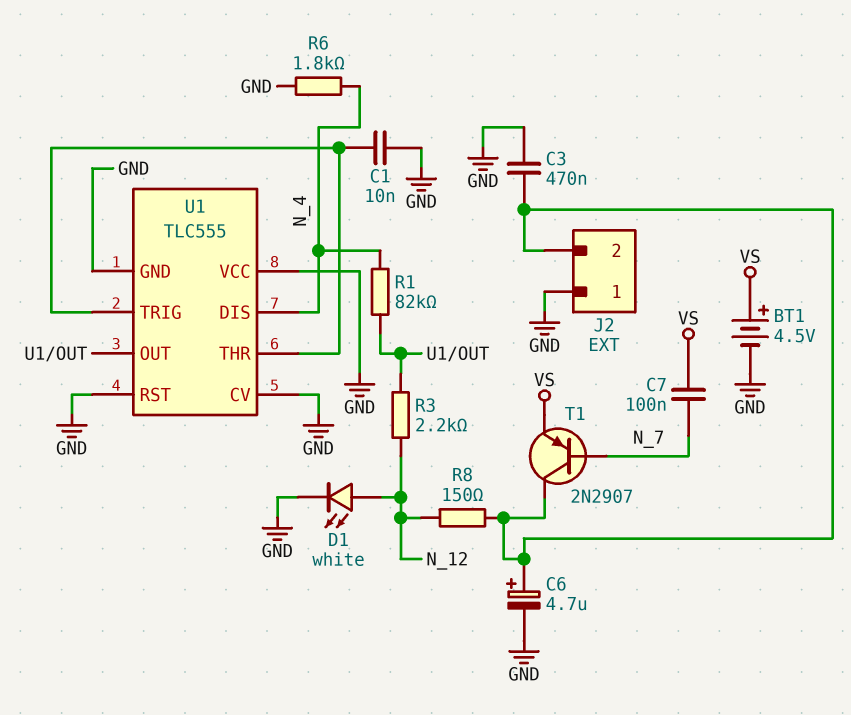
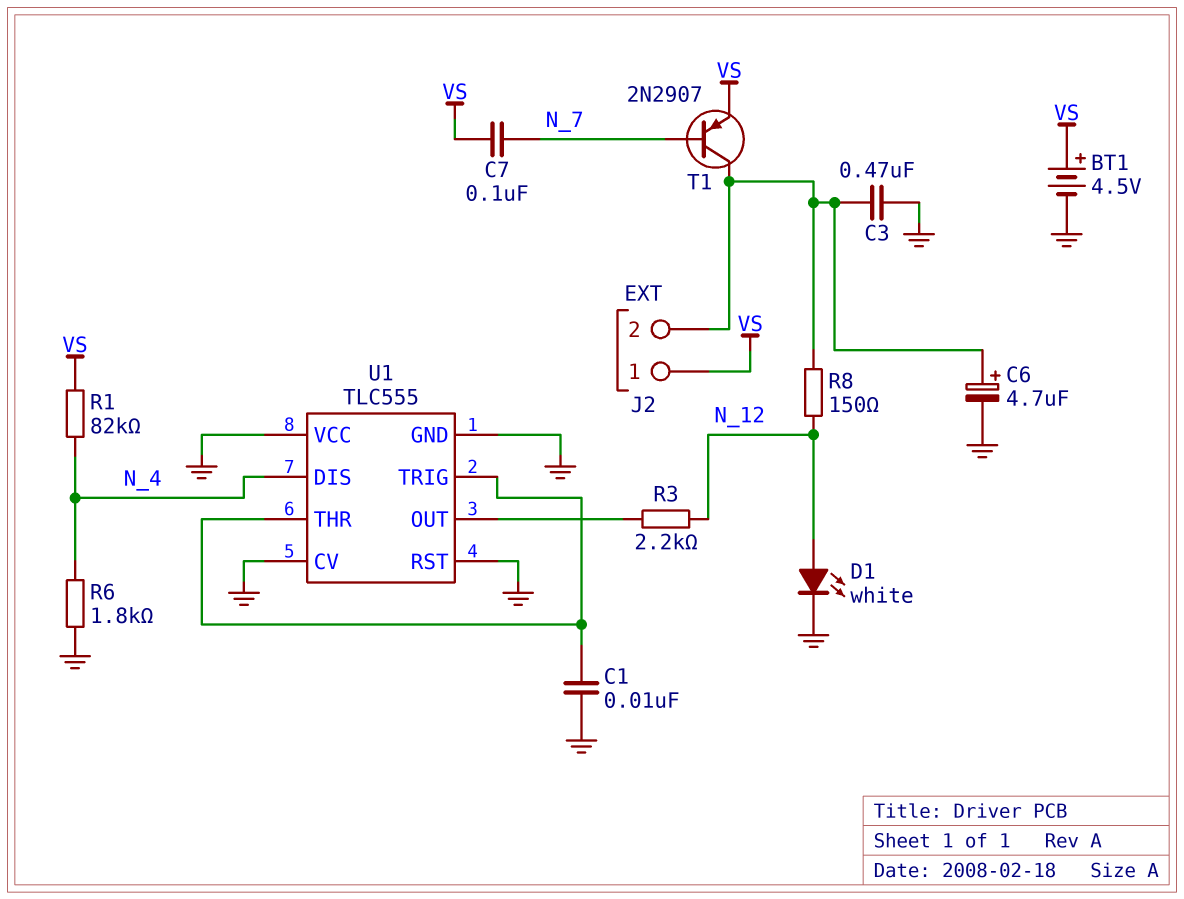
J2 pin 1: GND -> VS
R1: 82k (N_4, U1/OUT) -> 82k (N_4, VS)

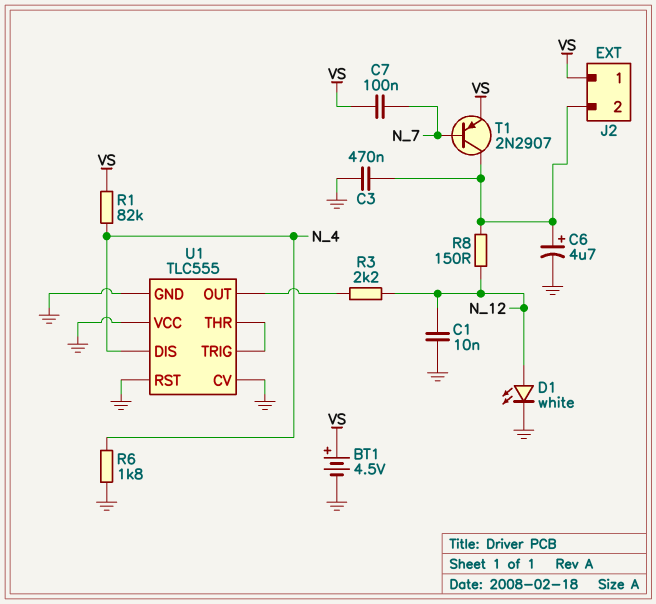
C1: 10nF (GND, U1/THR) -> 10nF (GND, N_12)

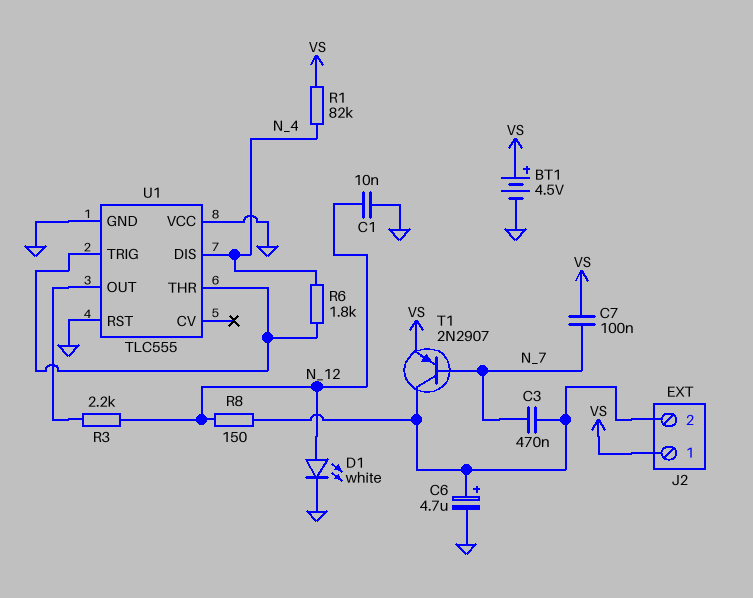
C3: 470nF (GND, J2/2) -> 470nF (J2/2, N_7)
R6: 1.8k (GND, N_4) -> 1.8k (N_4, U1/THR)
U1 pin CV: GND -> none

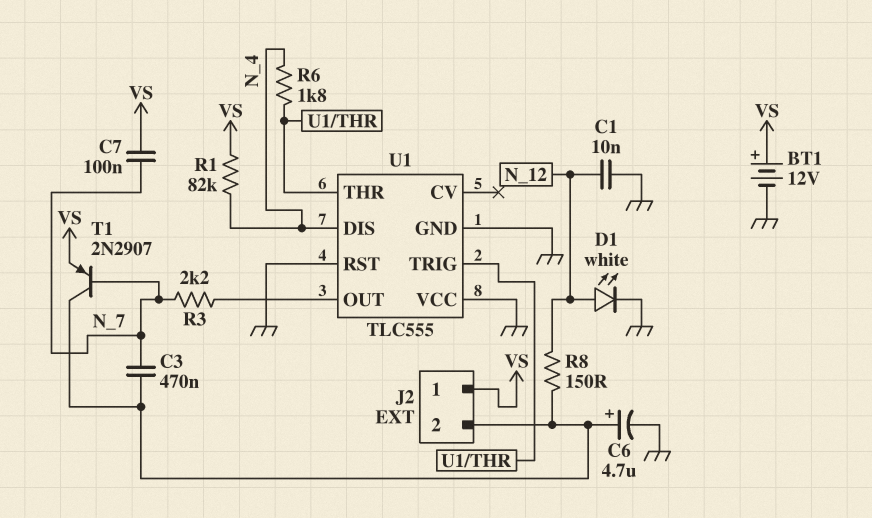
BT1: 4.5V (plus VS, minus GND) -> 12V (plus VS, minus GND)
R3: 2.2k (N_12, U1/OUT) -> 2.2k (N_7, U1/OUT)

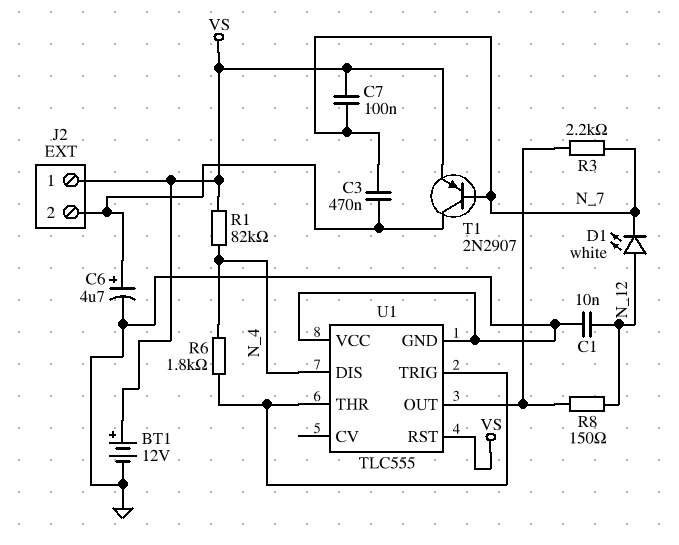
D1: LED white (A N_12, K GND) -> LED white (A N_12, K N_7)
R8: 150 (J2/2, N_12) -> 150 (N_12, U1/OUT)
U1 pin RST: GND -> VS

